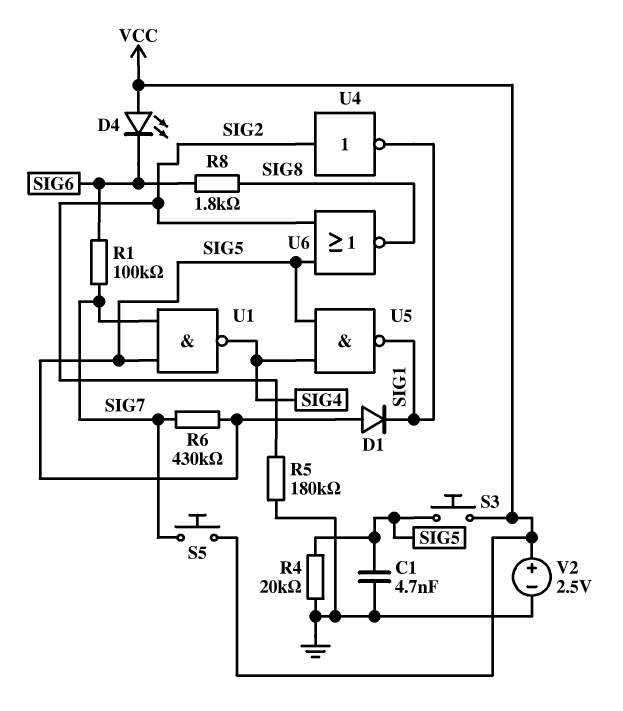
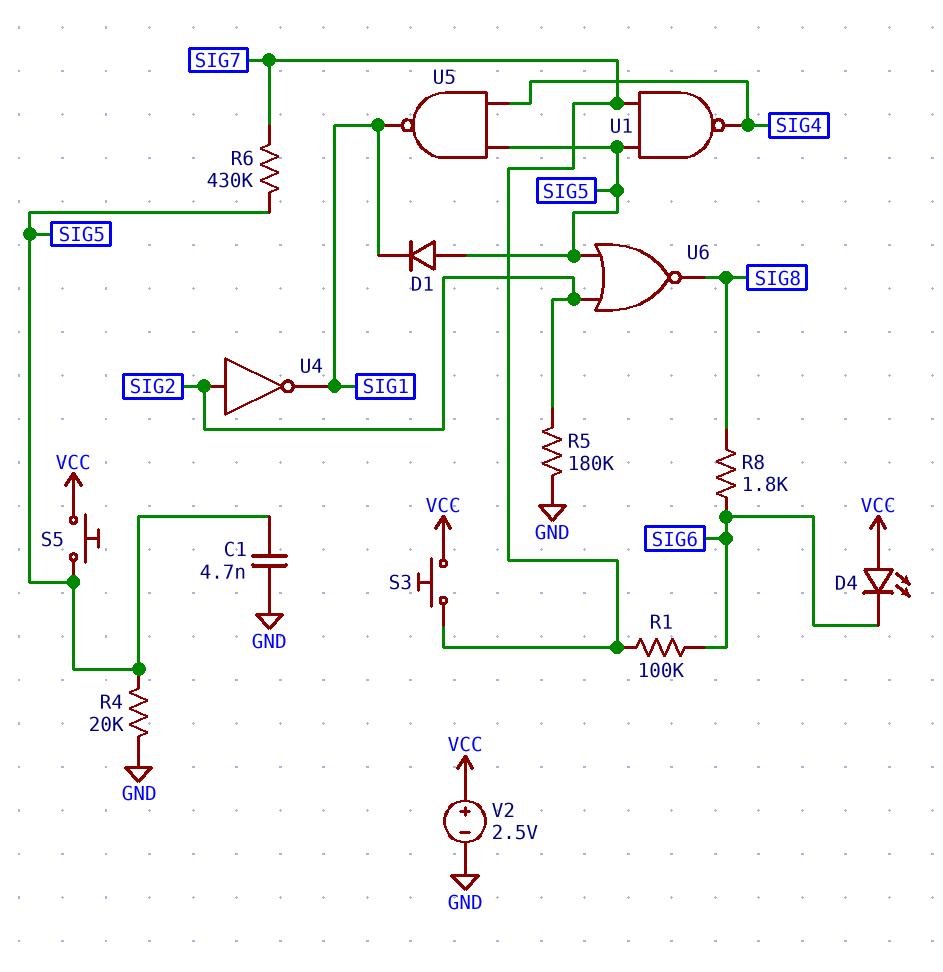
S3: button (SIG5, VCC) -> button (SIG7, VCC)
S5: button (SIG7, VCC) -> button (SIG5, VCC)

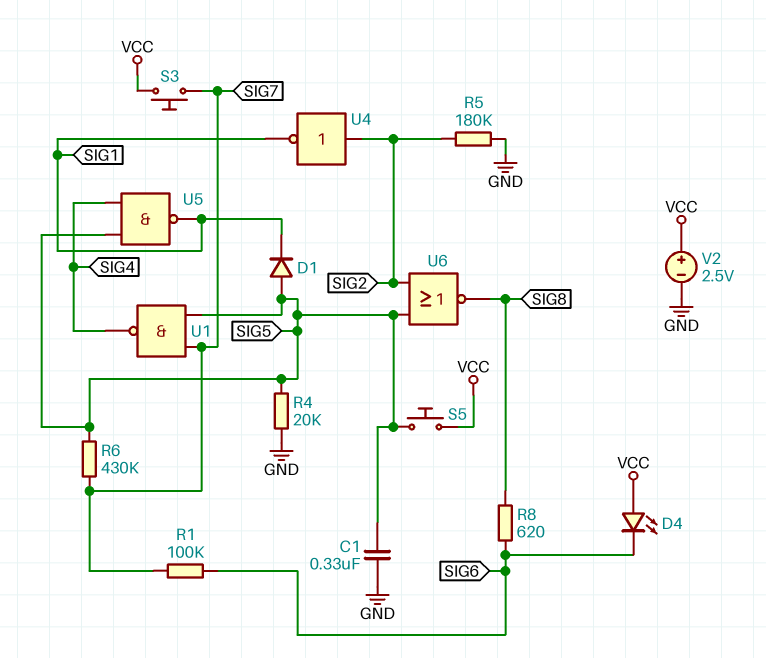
C1: 4.7nF (GND, SIG5) -> 330nF (GND, SIG5)
R8: 1.8k (SIG6, SIG8) -> 620 (SIG6, SIG8)

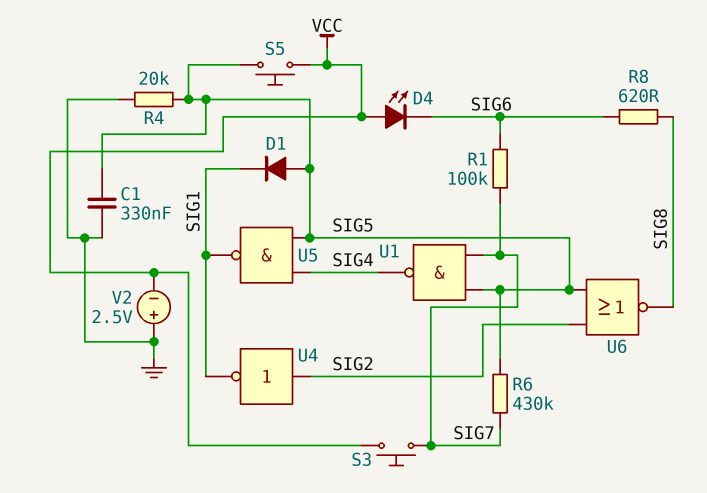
R5: 180k (GND, SIG2) -> none
V2: 2.5V (plus VCC, minus GND) -> 2.5V (plus GND, minus VCC)

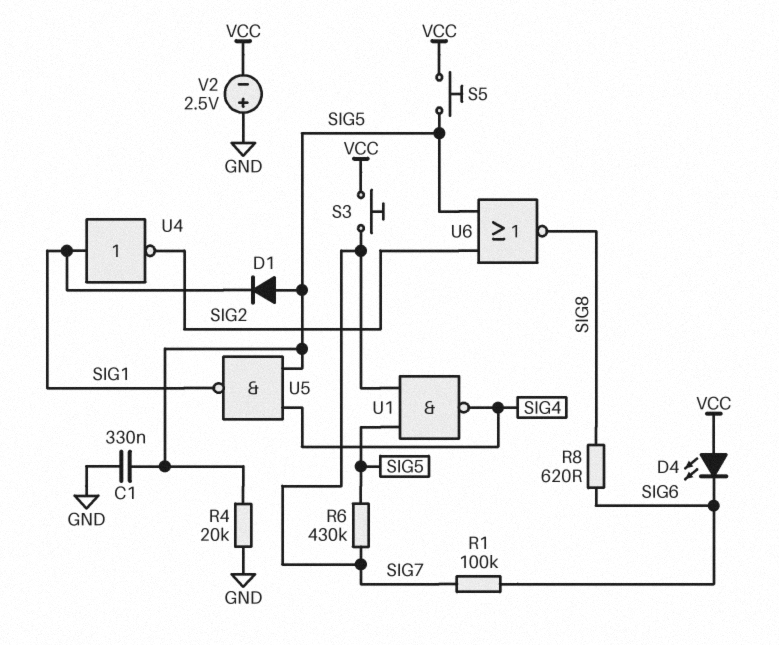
U4: NOT (in SIG2, out SIG1) -> NOT (in SIG1, out SIG2)

